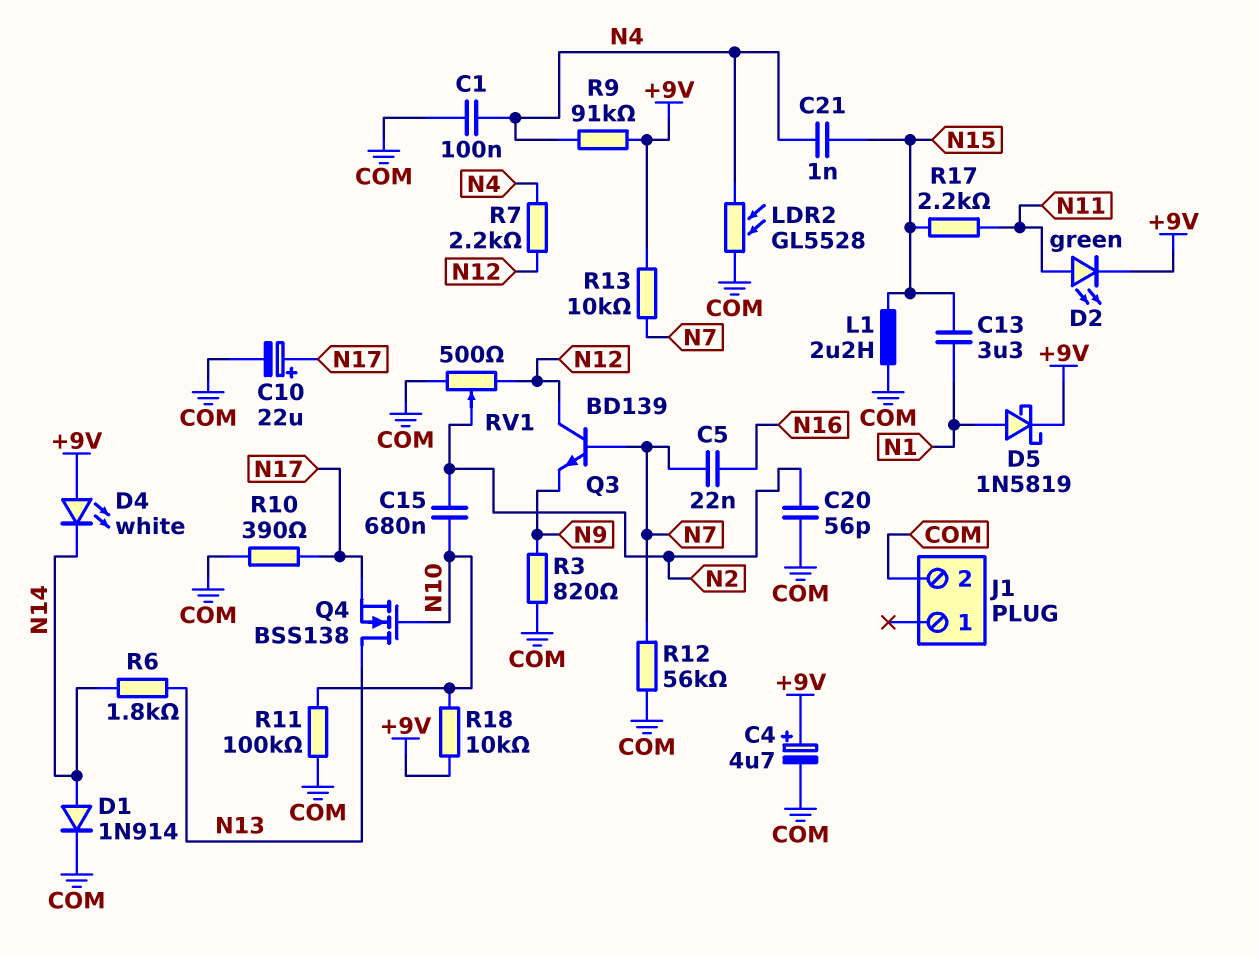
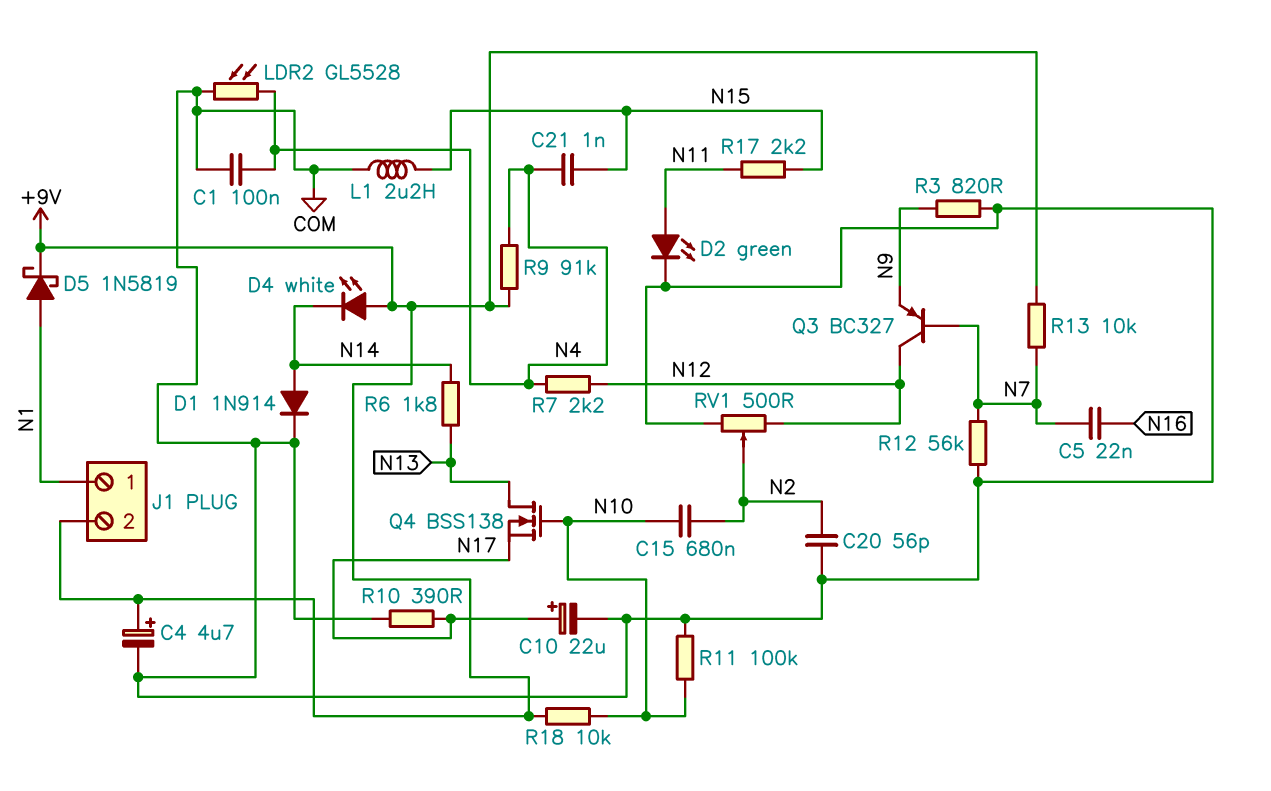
C13: 3.3uF (N1, N15) -> none
D2: LED green (A N11, K +9V) -> LED green (A N11, K COM)
J1 pin 1: none -> N1
J1 pin 2: COM -> +9V
Q3: NPN BD139 (B N7, C N12, E N9) -> PNP BC327 (B N7, C N12, E N9)

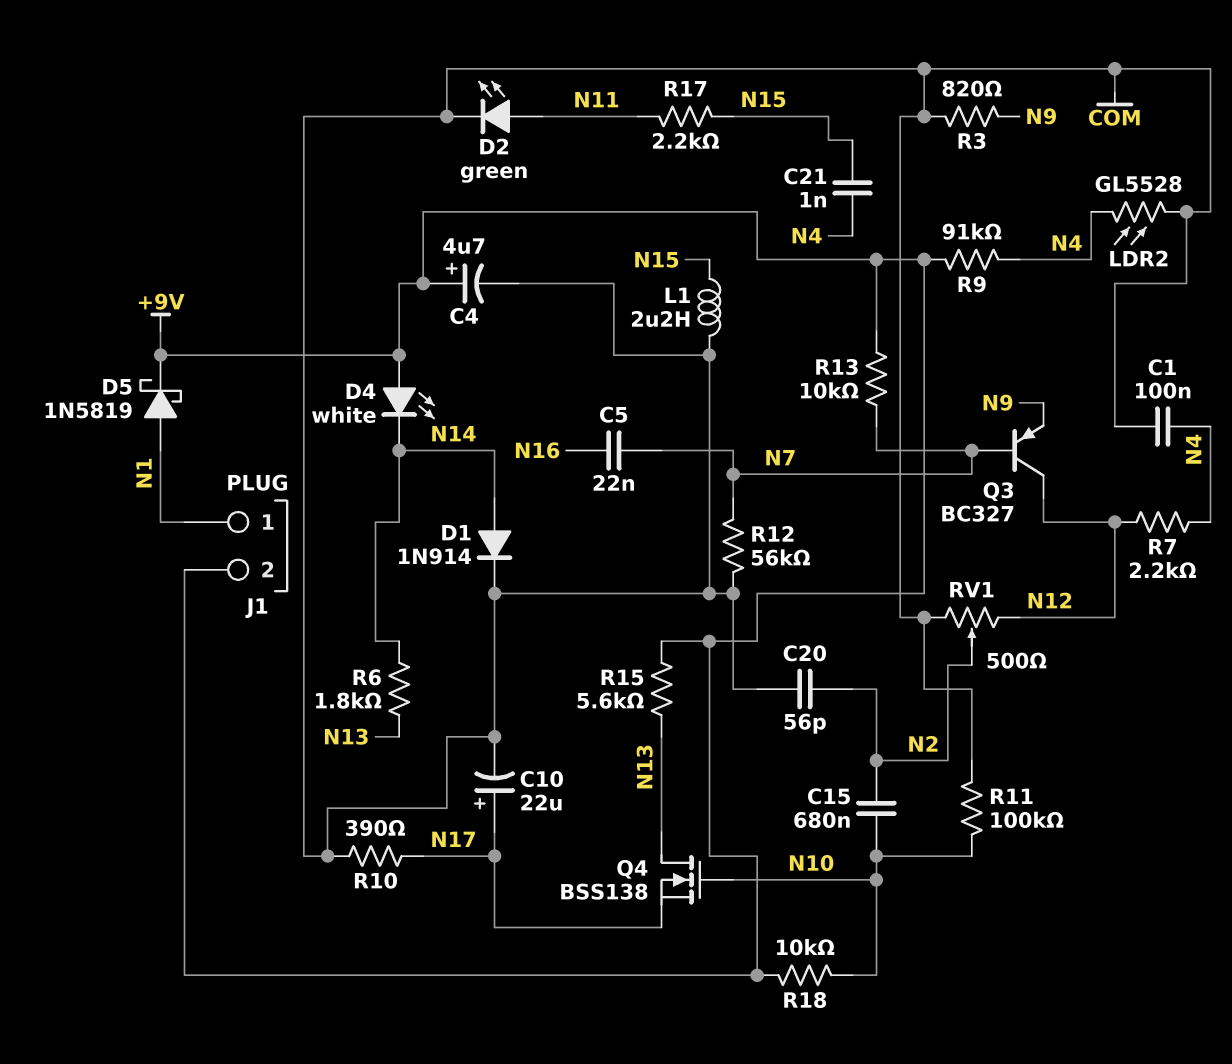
R15: none -> 5.6k (+9V, N13)

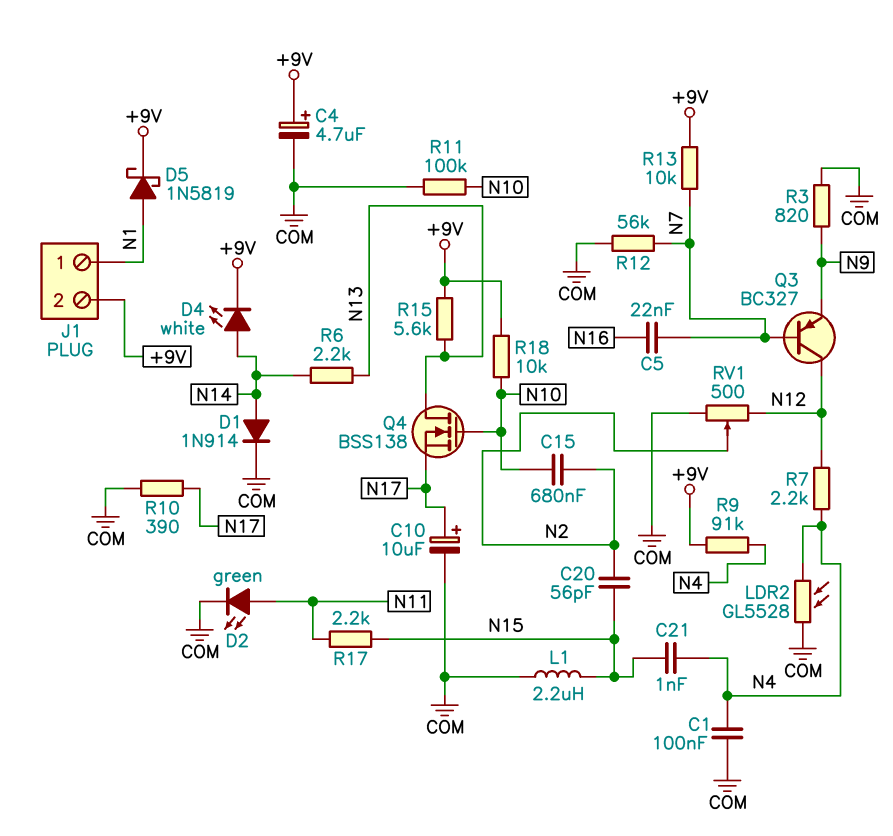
C10: 22uF (plus N17, minus COM) -> 10uF (plus N17, minus COM)
C20: 56pF (COM, N2) -> 56pF (N2, N15)
D4: LED white (A +9V, K N14) -> LED white (A N14, K +9V)
R6: 1.8k (N13, N14) -> 2.2k (N13, N14)

